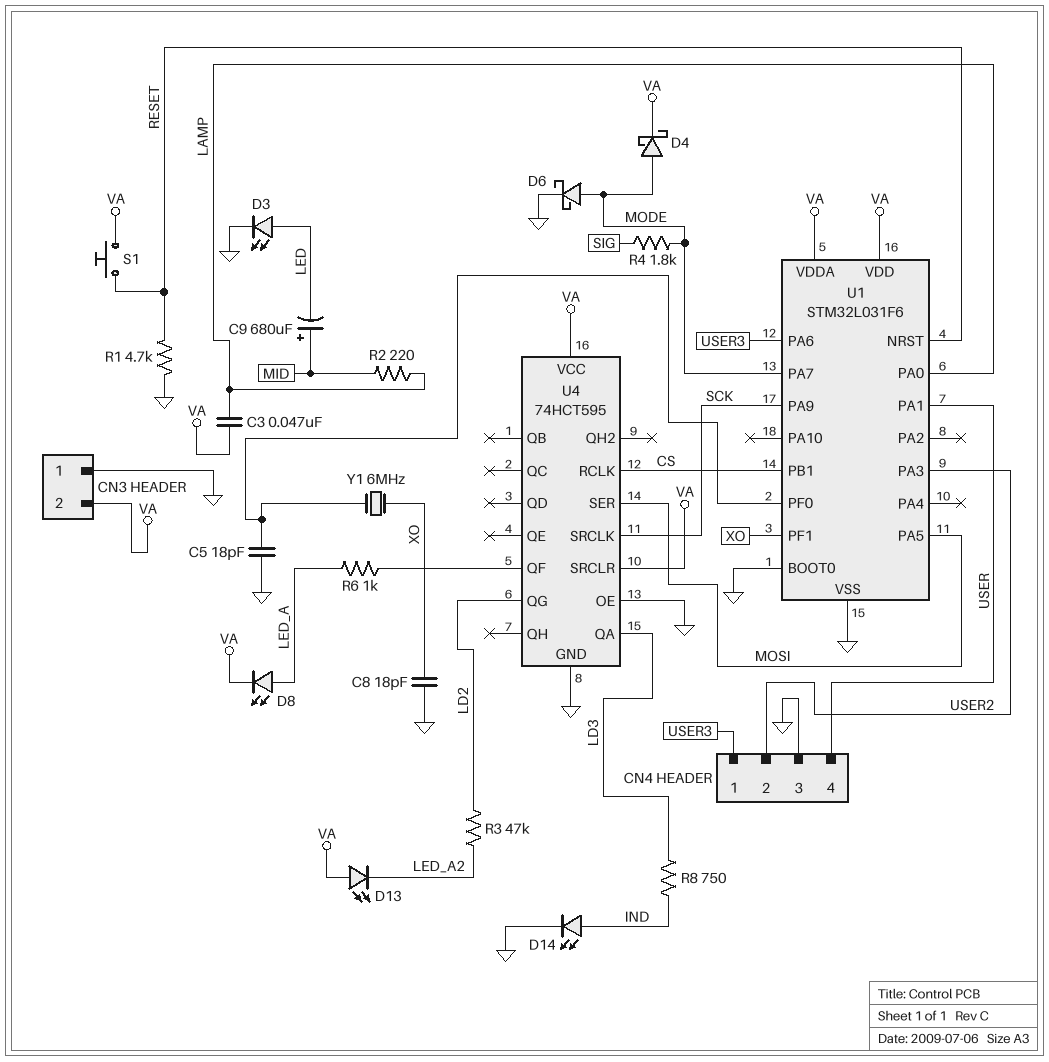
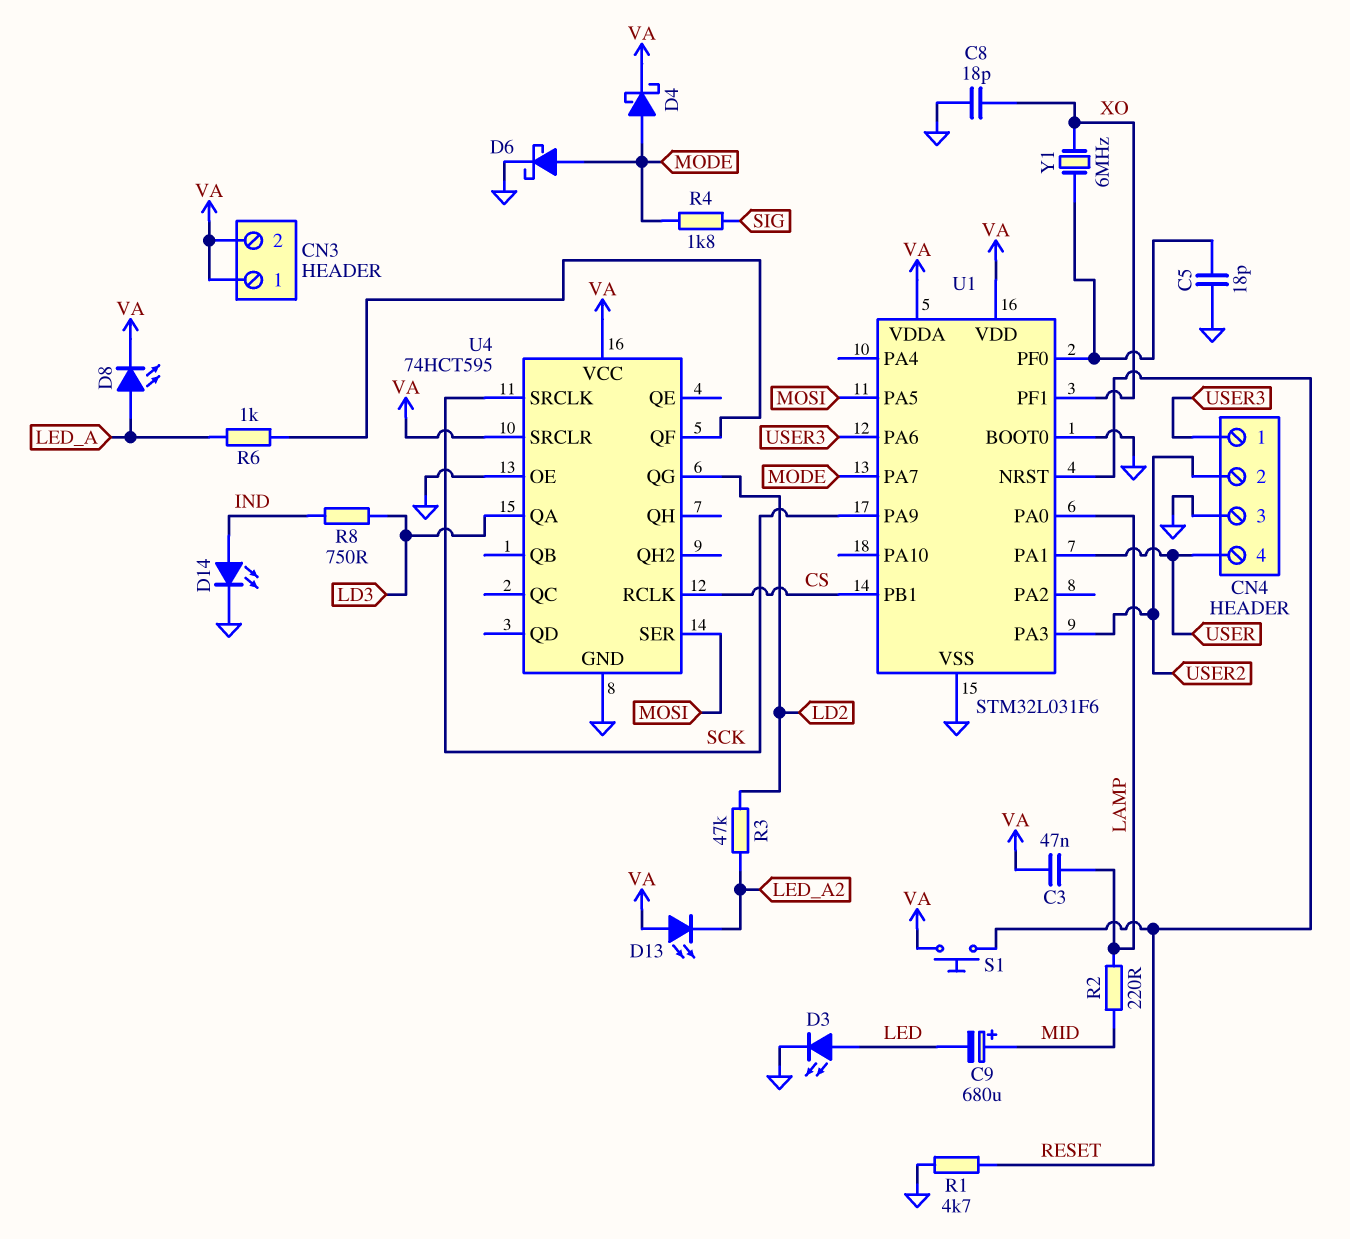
CN3 pin 1: GND -> VA

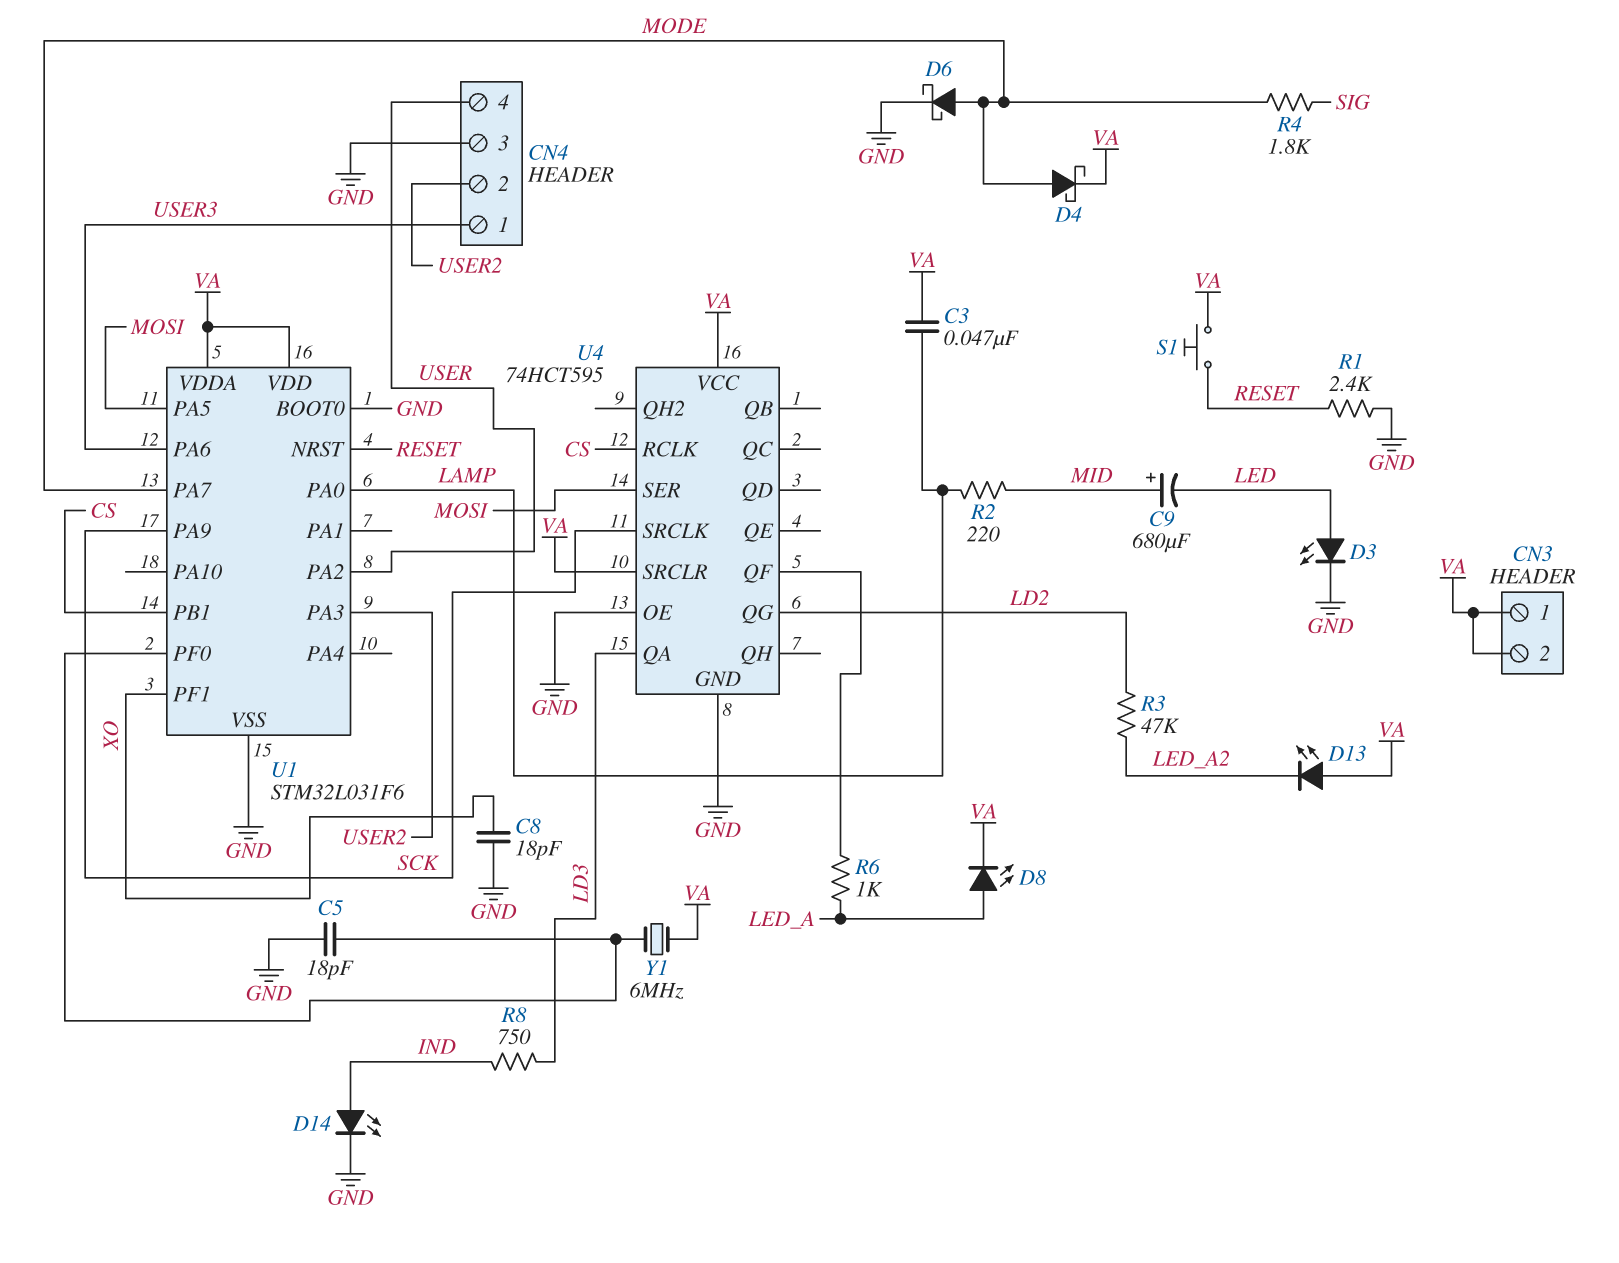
R1: 4.7k (GND, RESET) -> 2.4k (GND, RESET)
U1 pin PA1: USER -> none
U1 pin PA2: none -> USER
Y1: 6MHz (U1/PF0, XO) -> 6MHz (U1/PF0, VA)

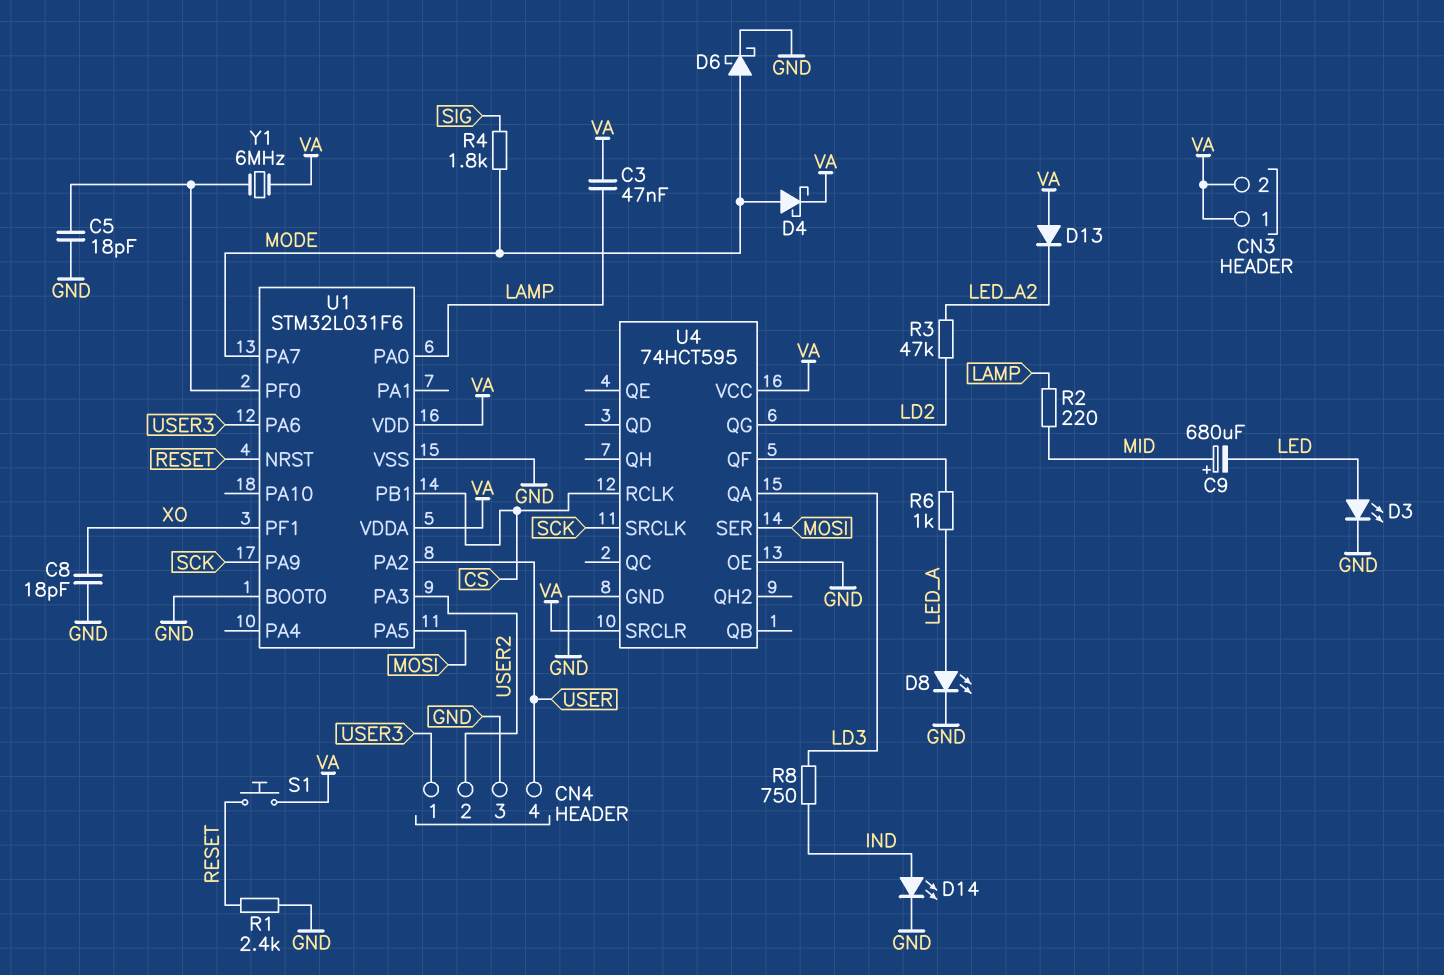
D8: LED (A LED_A, K VA) -> LED (A LED_A, K GND)
D13: LED (A VA, K LED_A2) -> diode (A VA, K LED_A2)

